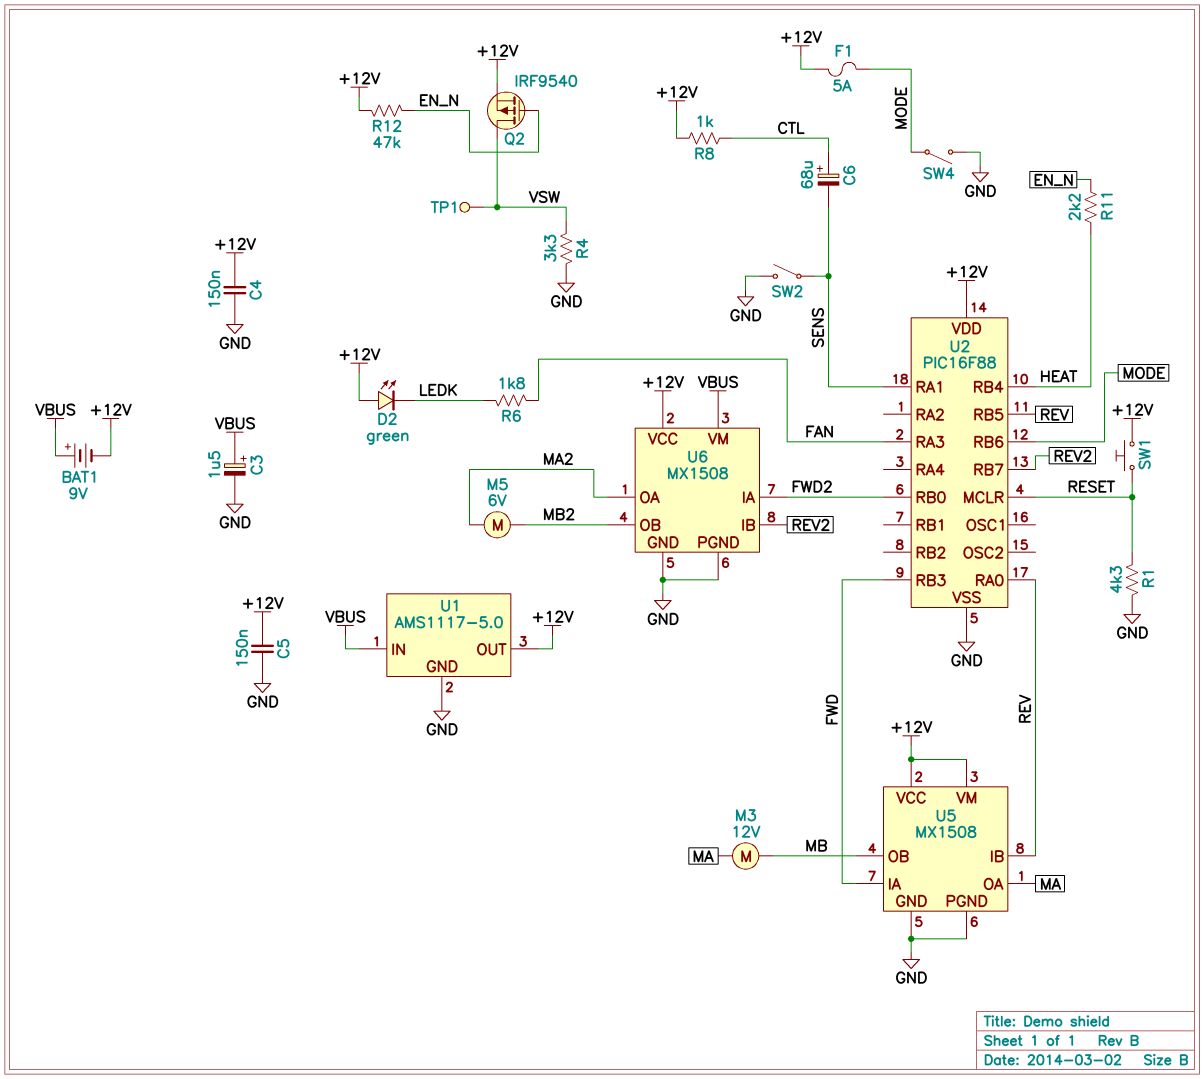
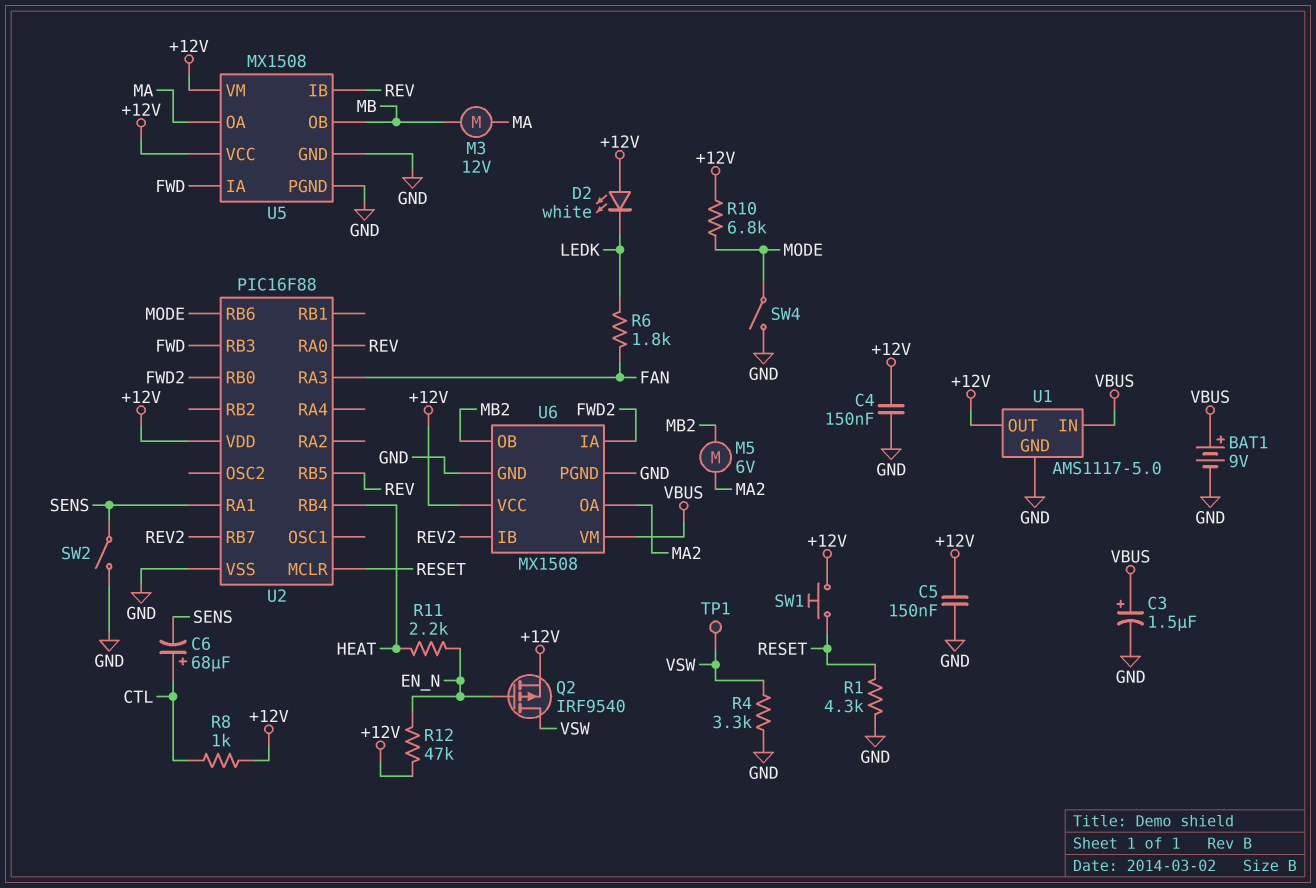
BAT1: 9V (plus VBUS, minus +12V) -> 9V (plus VBUS, minus GND)
D2: LED green (A +12V, K LEDK) -> LED white (A +12V, K LEDK)
F1: 5A (+12V, MODE) -> none
R10: none -> 6.8k (+12V, MODE)

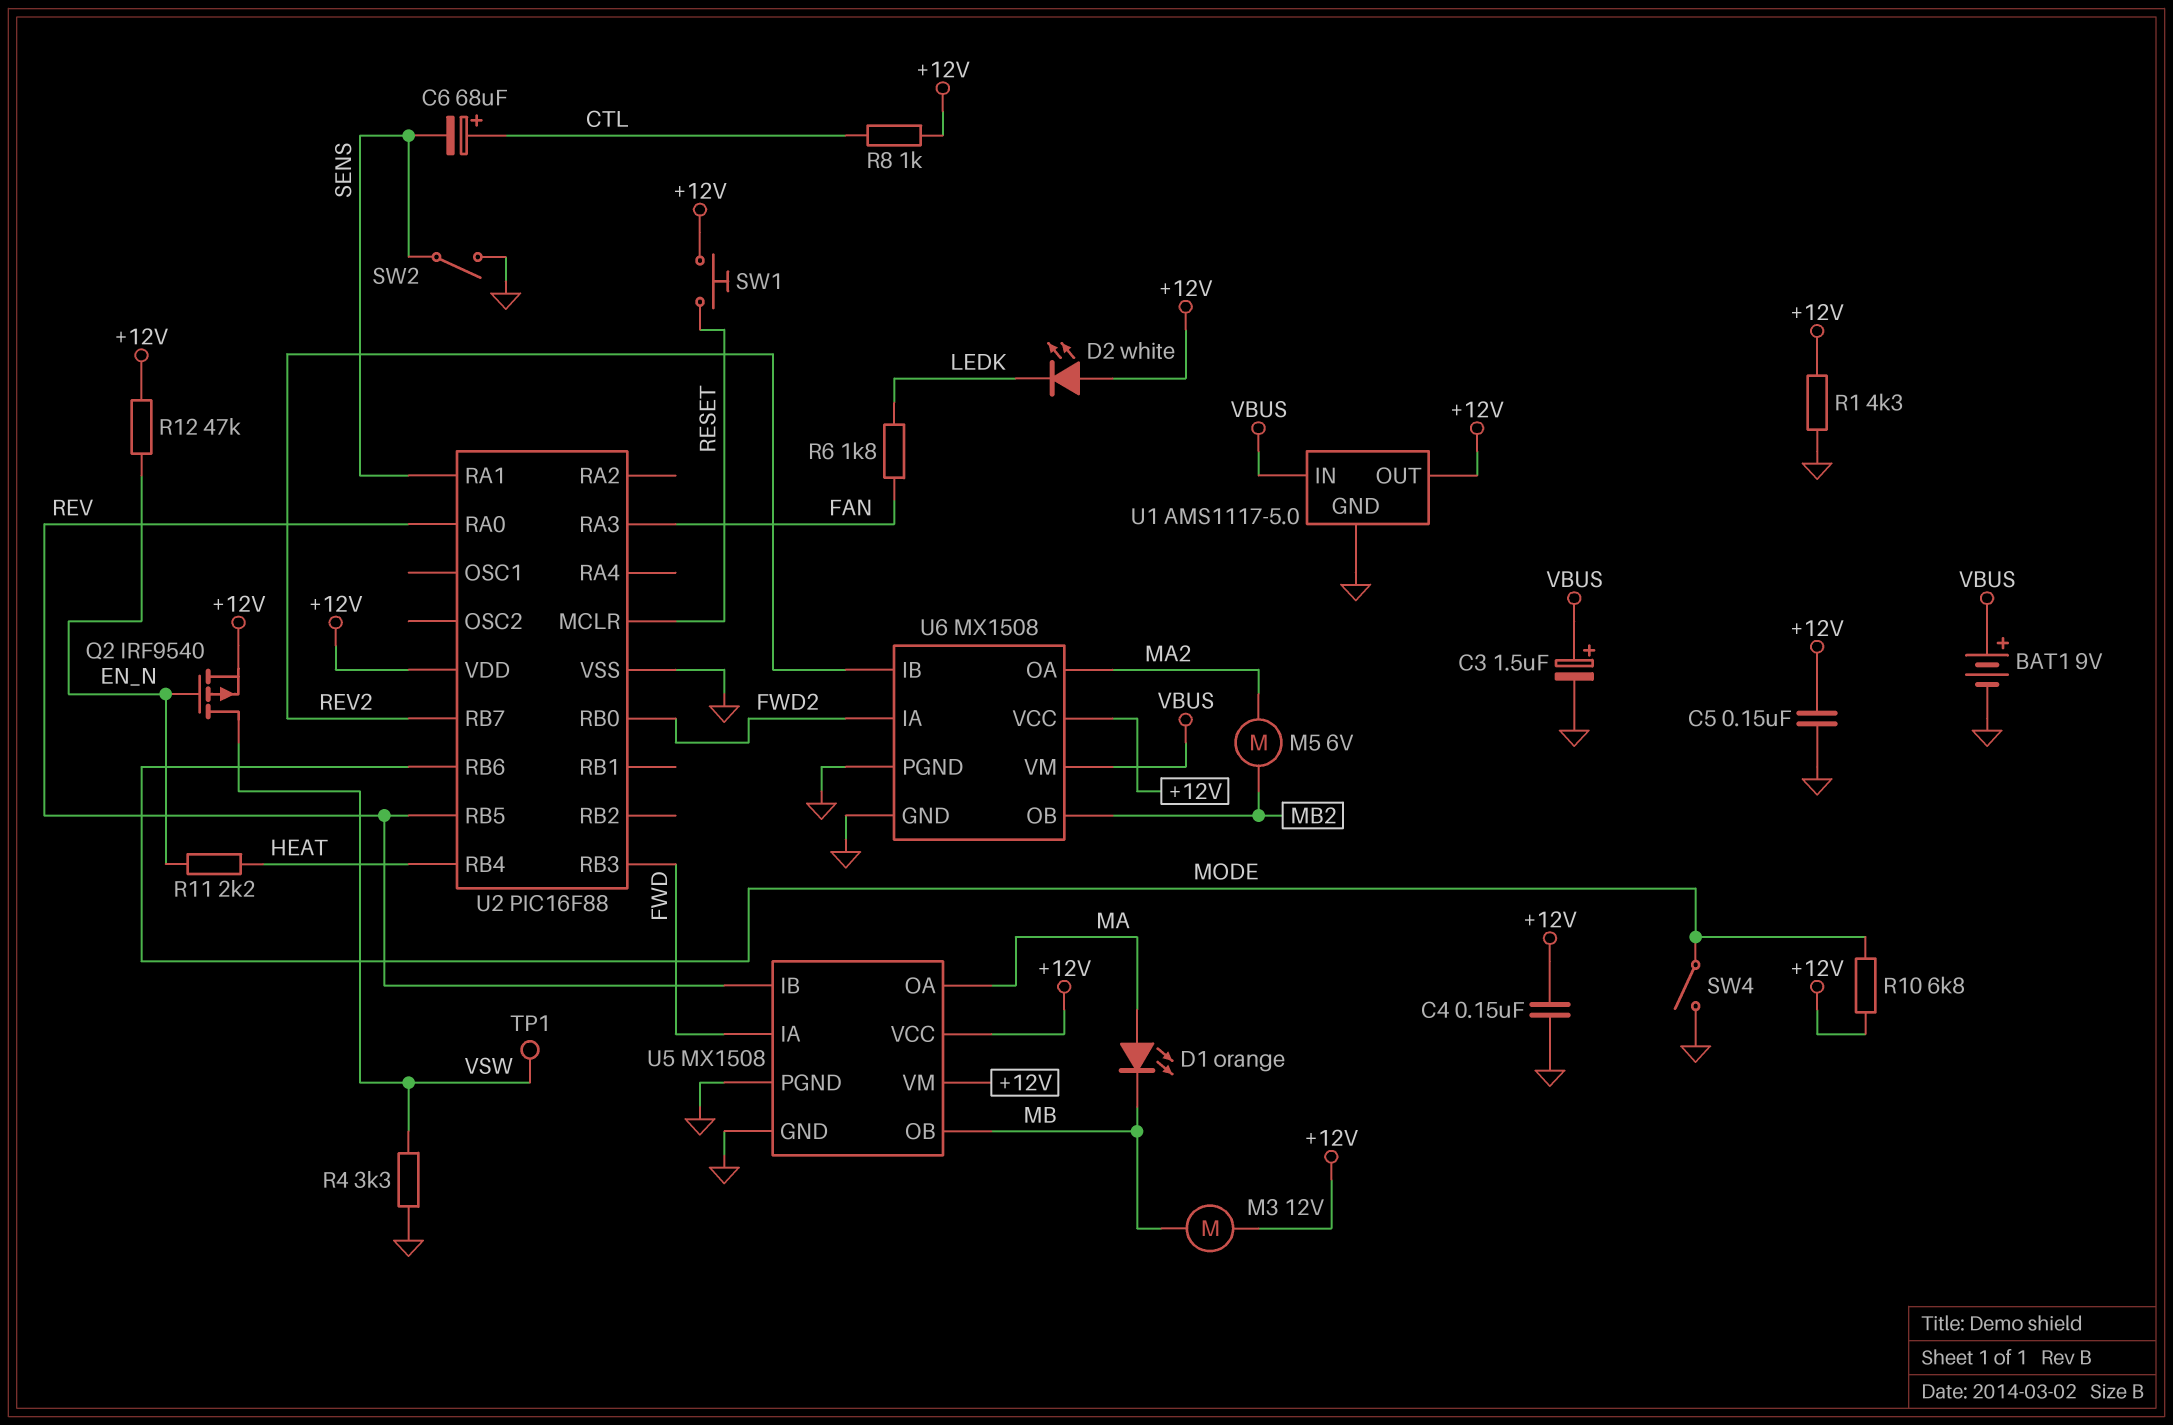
D1: none -> LED orange (A MA, K MB)
M3: motor 12V (MA, MB) -> motor 12V (+12V, MB)
R1: 4.3k (GND, RESET) -> 4.3k (+12V, GND)

